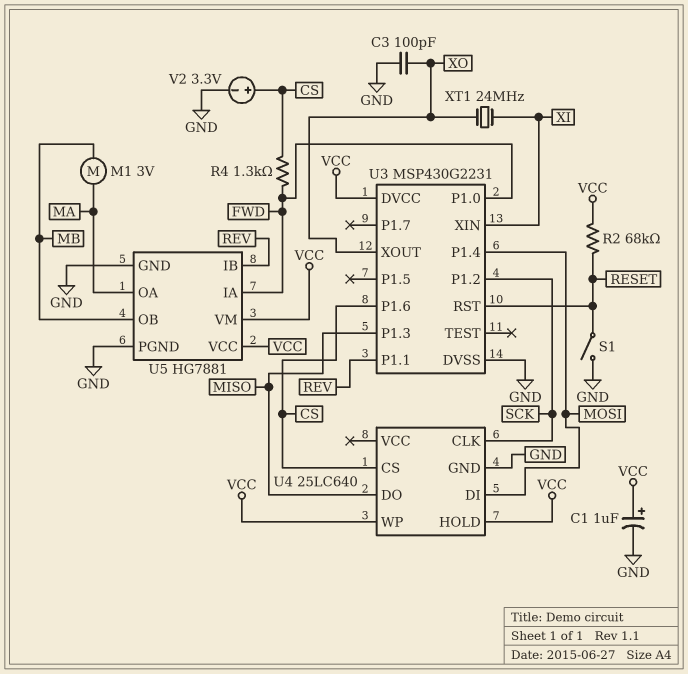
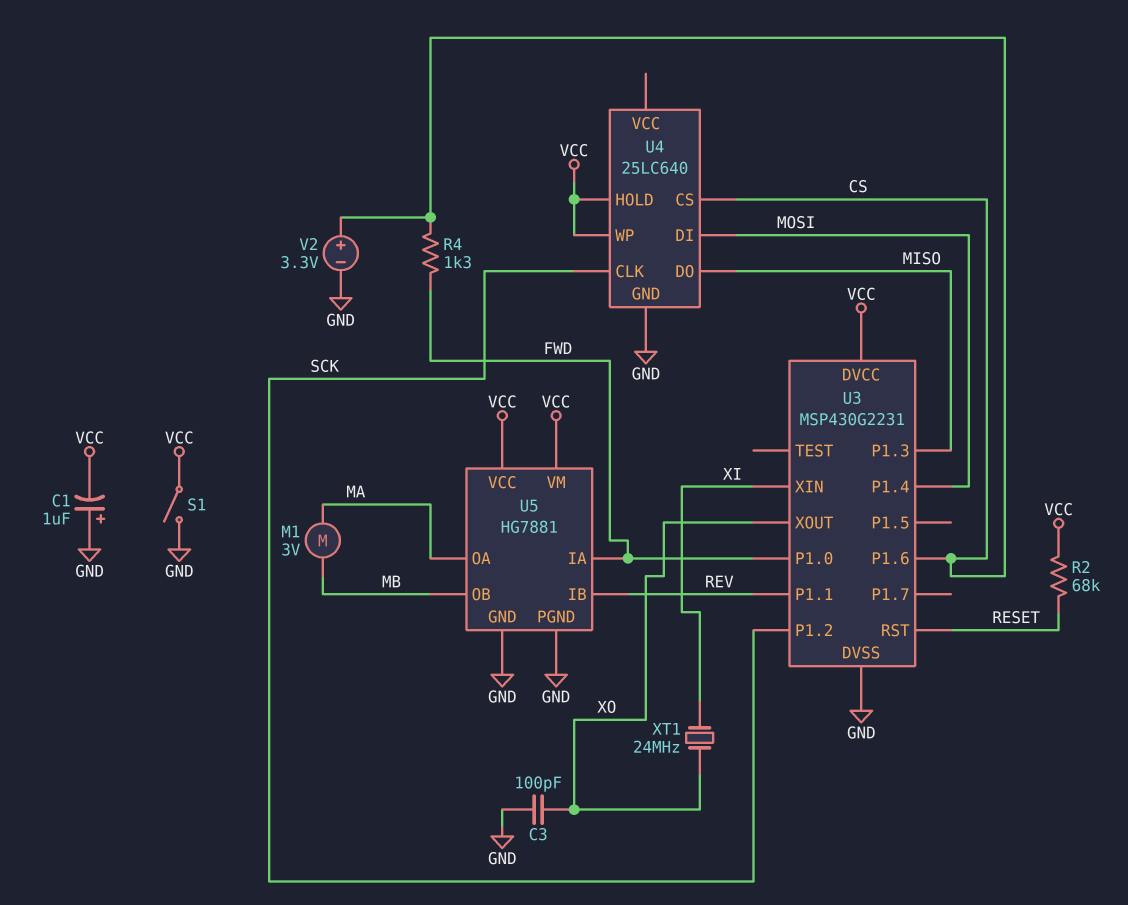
C1: 1uF (plus VCC, minus GND) -> 1uF (plus GND, minus VCC)
S1: switch (GND, RESET) -> switch (GND, VCC)

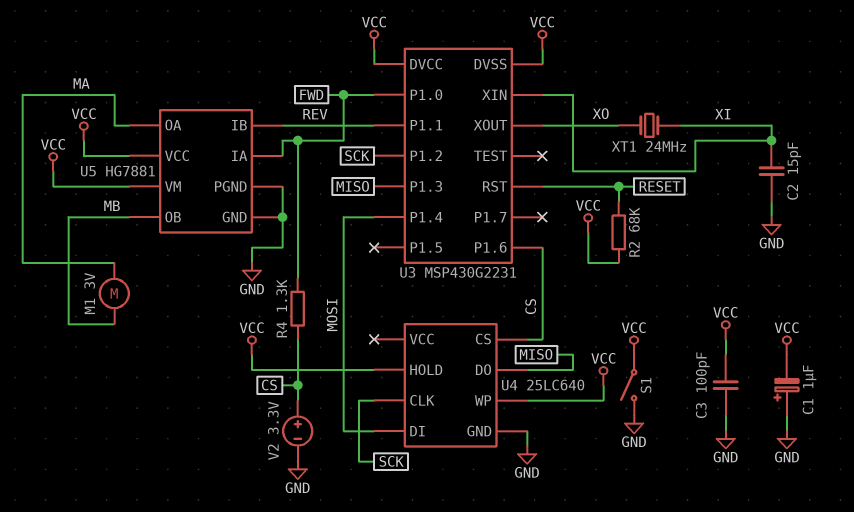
C2: none -> 15pF (GND, XI)
C3: 100pF (GND, XO) -> 100pF (GND, VCC)
U3 pin DVSS: GND -> VCC

